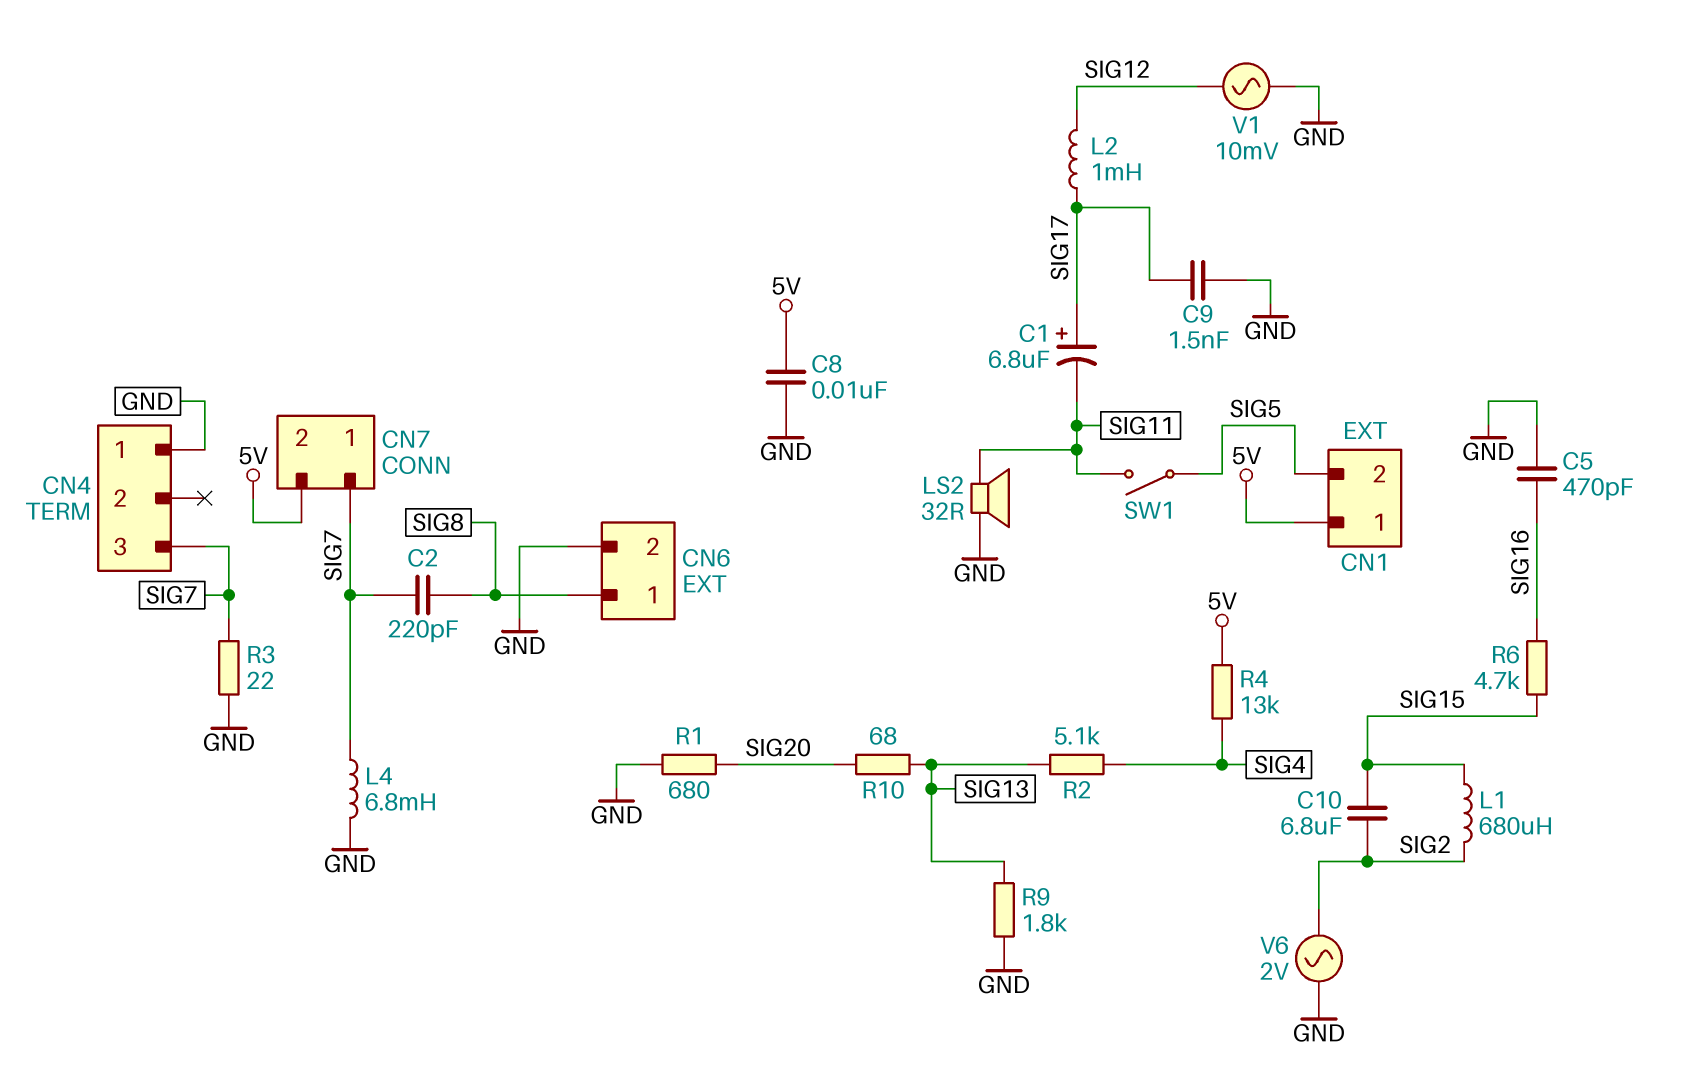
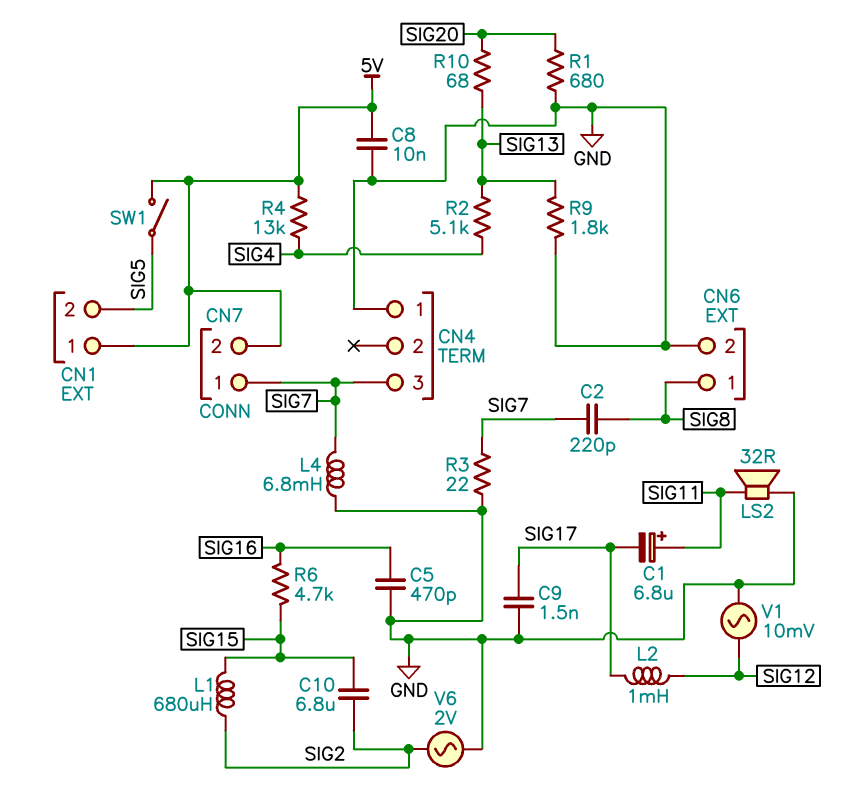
C1: 6.8uF (plus SIG17, minus SIG11) -> 6.8uF (plus SIG11, minus SIG17)
SW1: switch (SIG5, SIG11) -> switch (5V, SIG5)

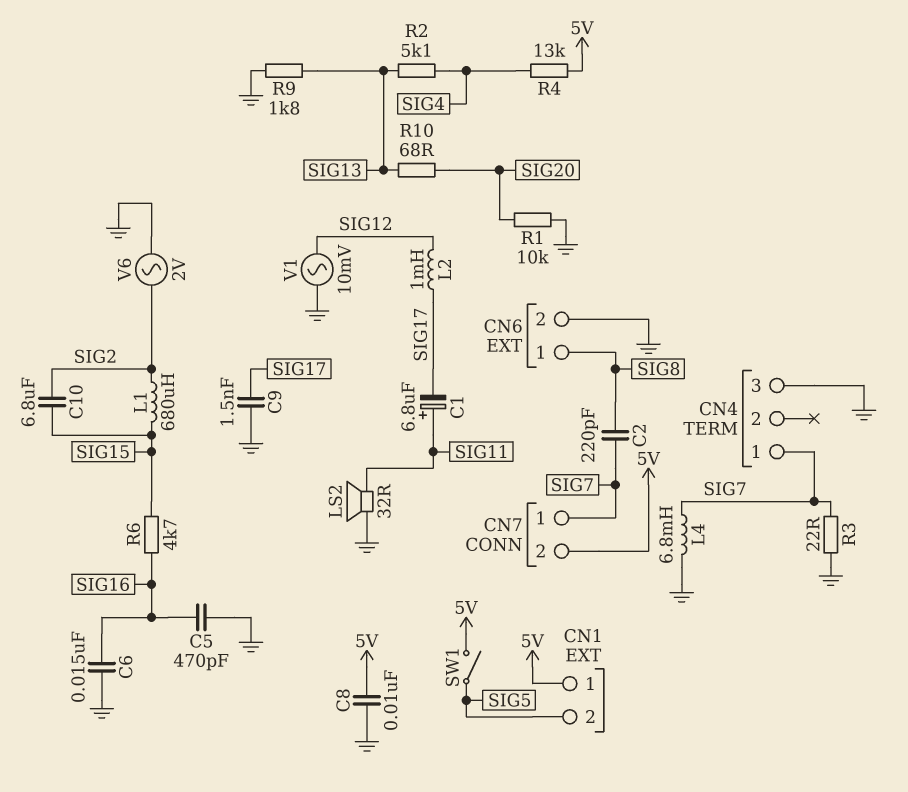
C6: none -> 15nF (GND, SIG16)
CN4 pin 1: GND -> SIG7
CN4 pin 3: SIG7 -> GND
R1: 680 (GND, SIG20) -> 10k (GND, SIG20)

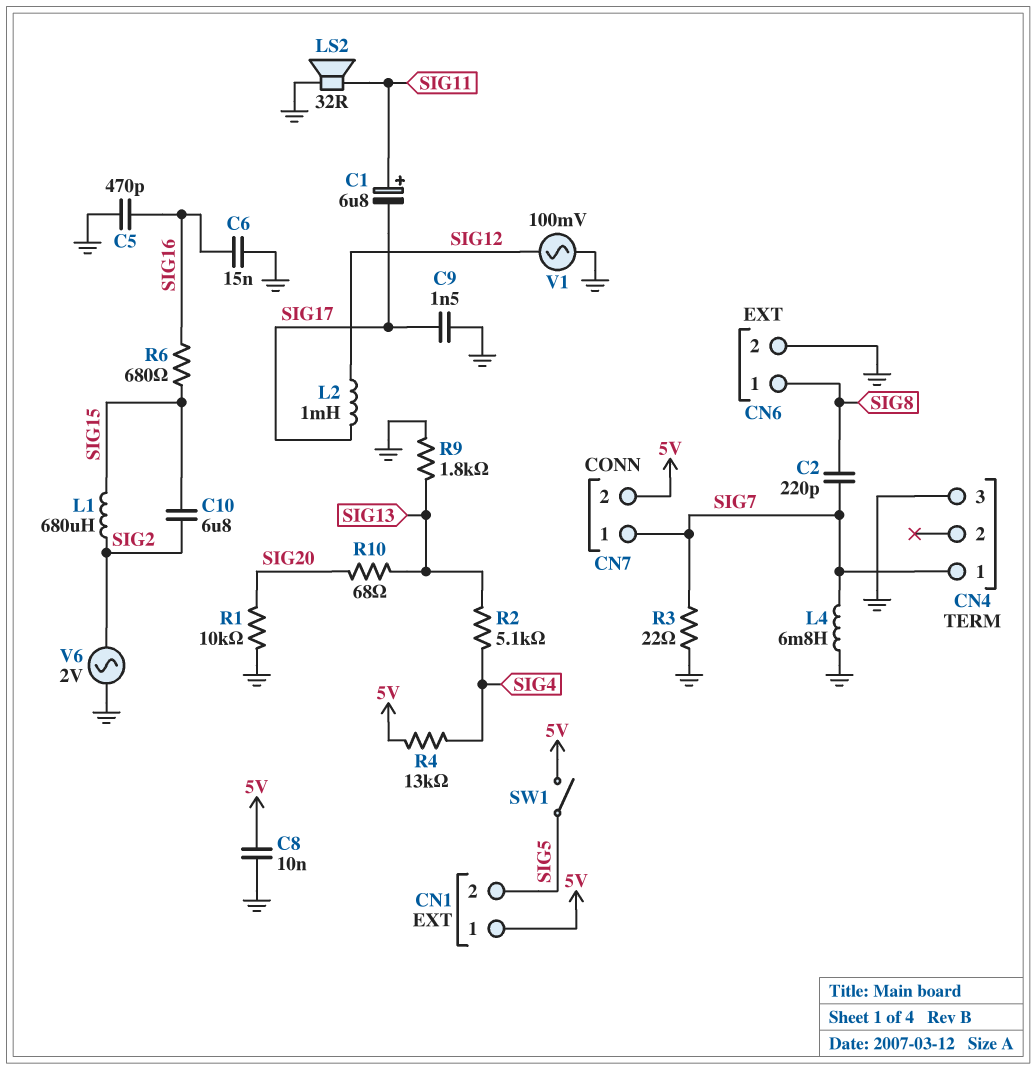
R6: 4.7k (SIG15, SIG16) -> 680 (SIG15, SIG16)
V1: AC 10mV (GND, SIG12) -> AC 100mV (GND, SIG12)

